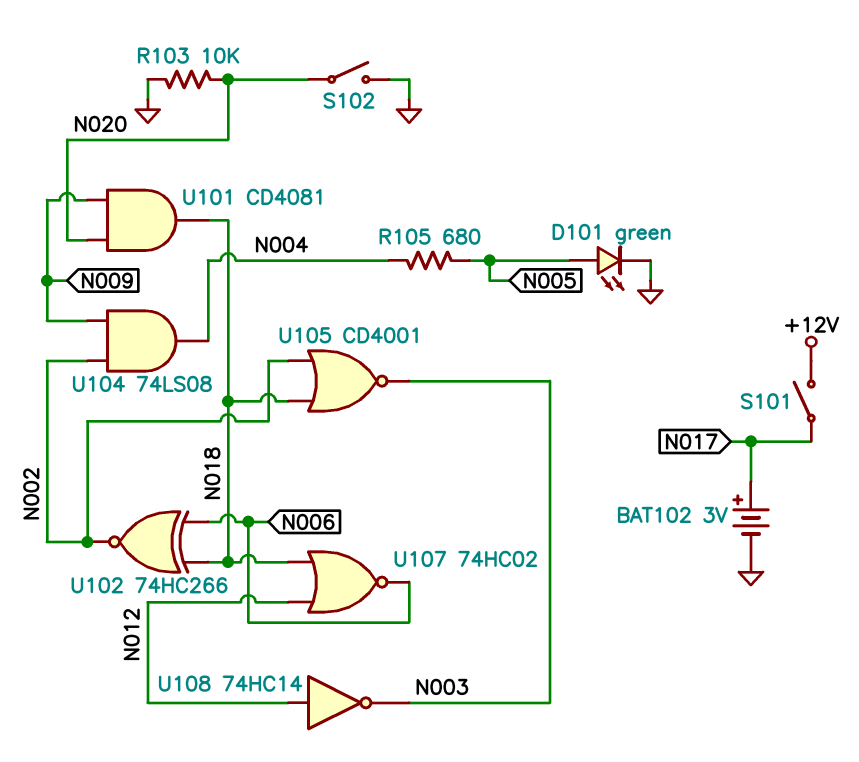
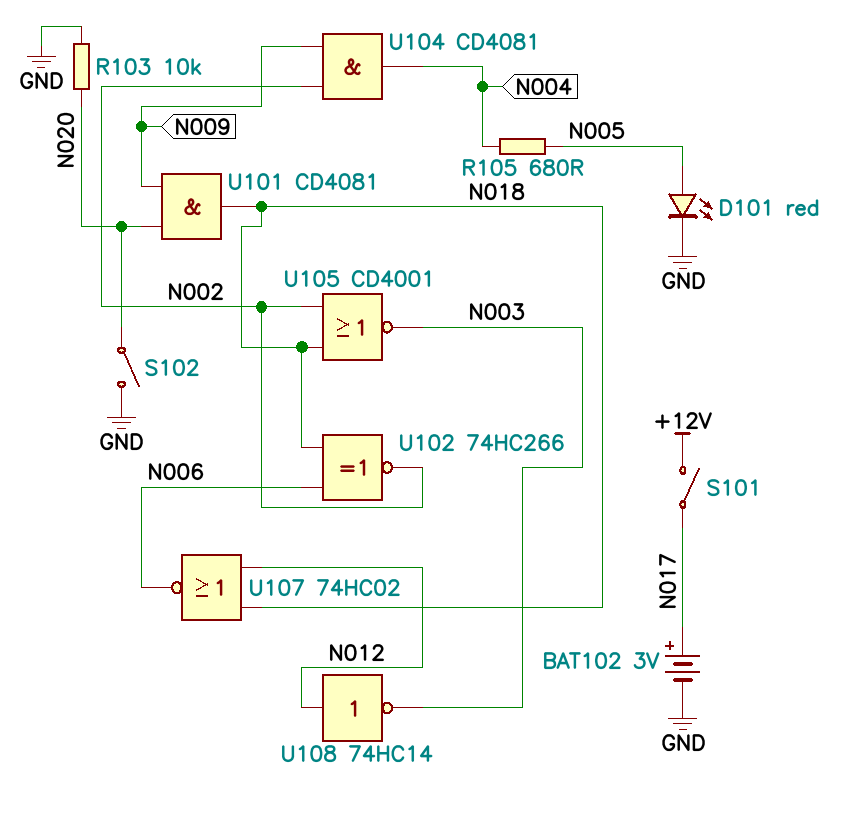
D101: LED green (A N005, K GND) -> LED red (A N005, K GND)
U104: AND 74LS08 (in N002, in N009, out N004) -> AND CD4081 (in N002, in N009, out N004)

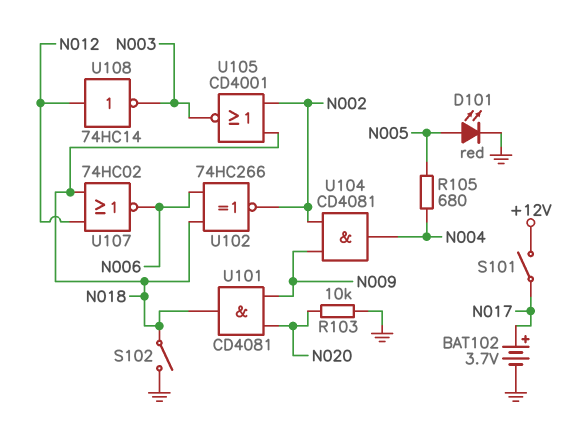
BAT102: 3V (plus N017, minus GND) -> 3.7V (plus N017, minus GND)
S102: switch (GND, N020) -> switch (GND, N018)

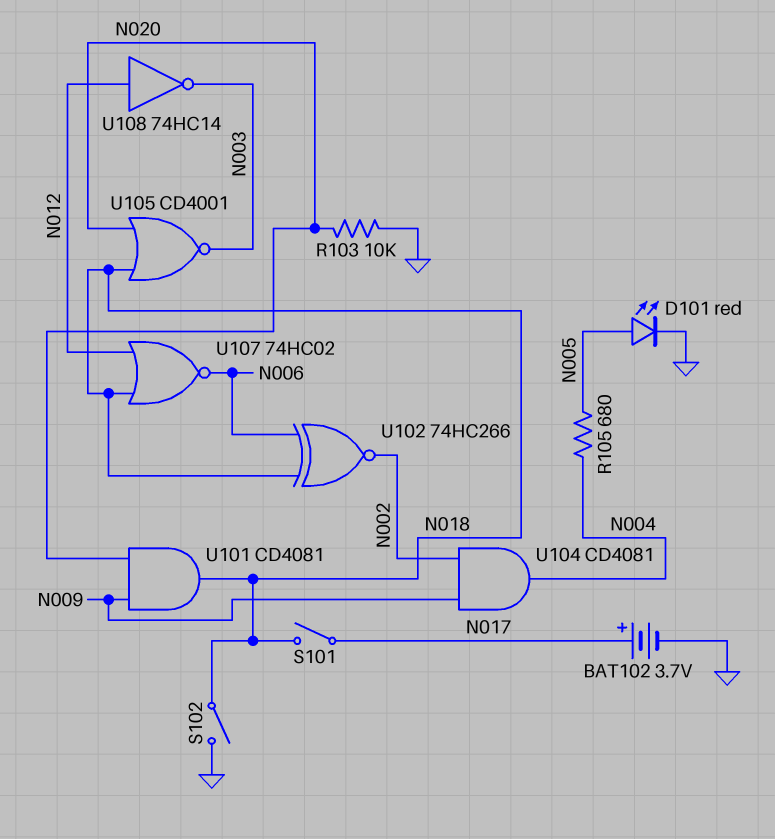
S101: switch (+12V, N017) -> switch (N017, N018)
U105: NOR CD4001 (in N002, in N018, out N003) -> NOR CD4001 (in N018, in N020, out N003)

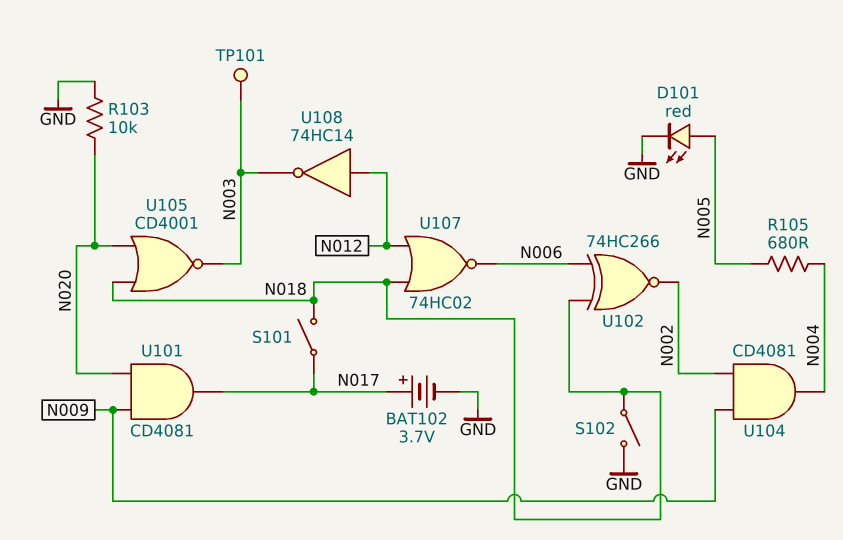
TP101: none -> test point (N003)
U101: AND CD4081 (in N009, in N020, out N018) -> AND CD4081 (in N009, in N020, out N017)

